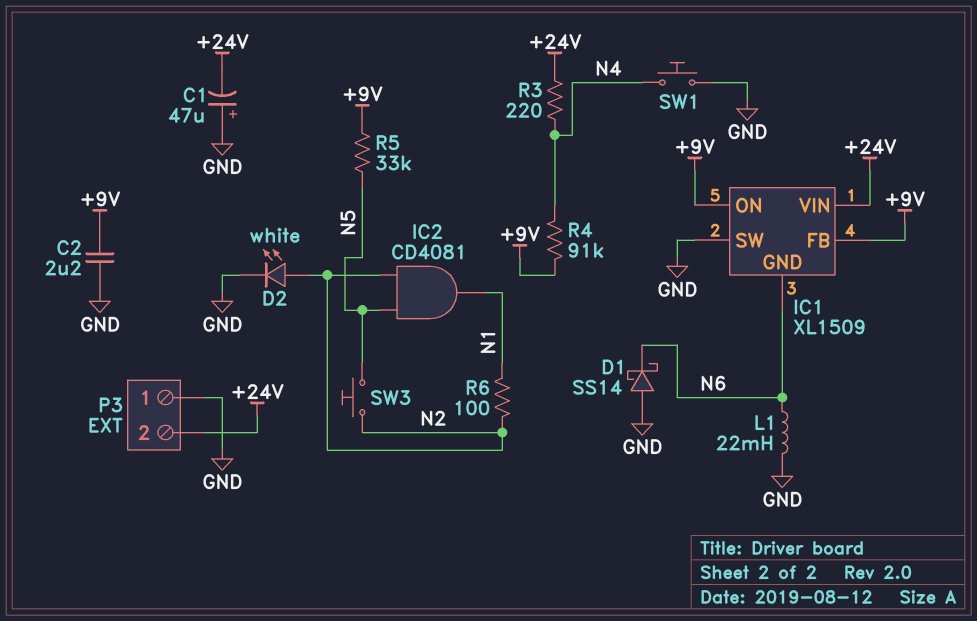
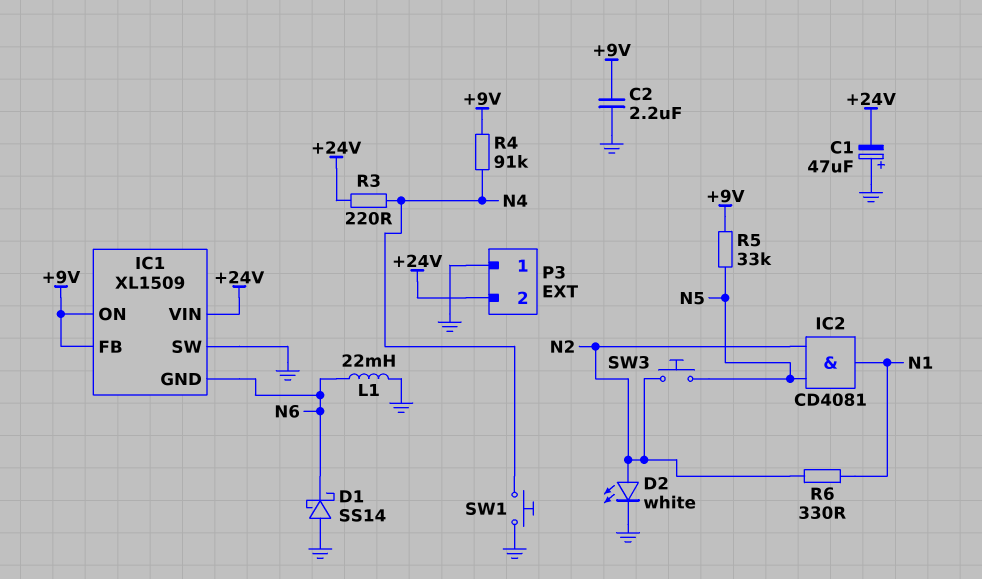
R6: 100 (N1, N2) -> 330 (N1, N2)

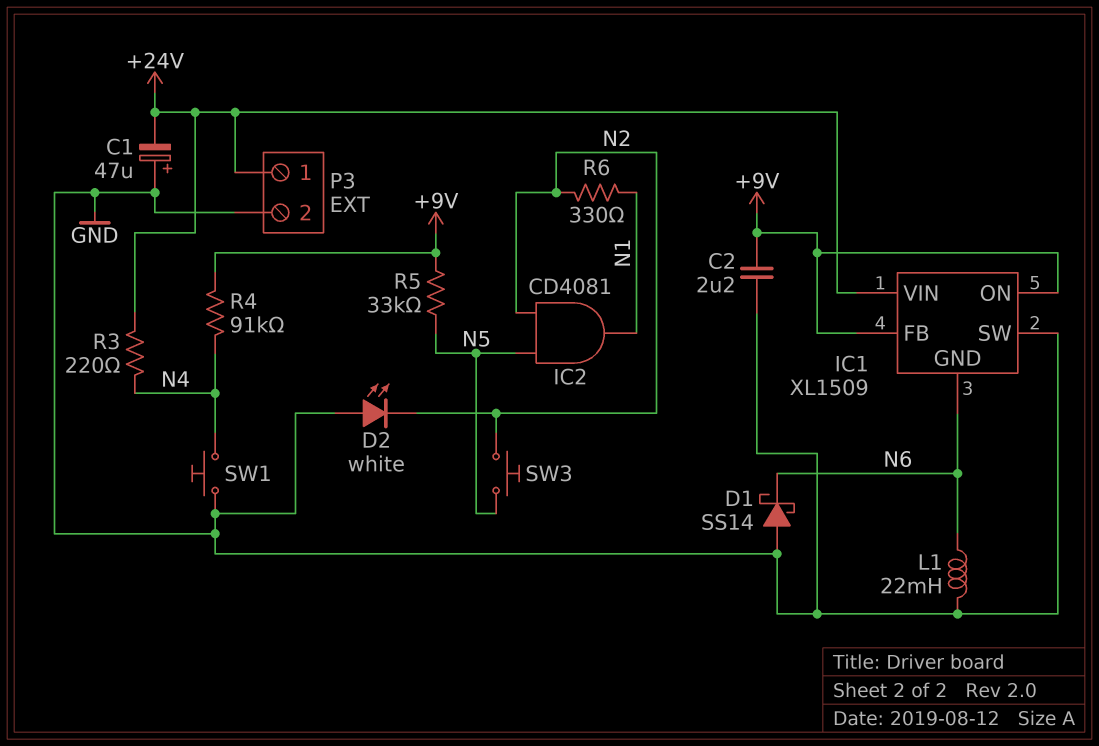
D2: LED white (A N2, K GND) -> LED white (A GND, K N2)
P3 pin 1: GND -> +24V
P3 pin 2: +24V -> GND

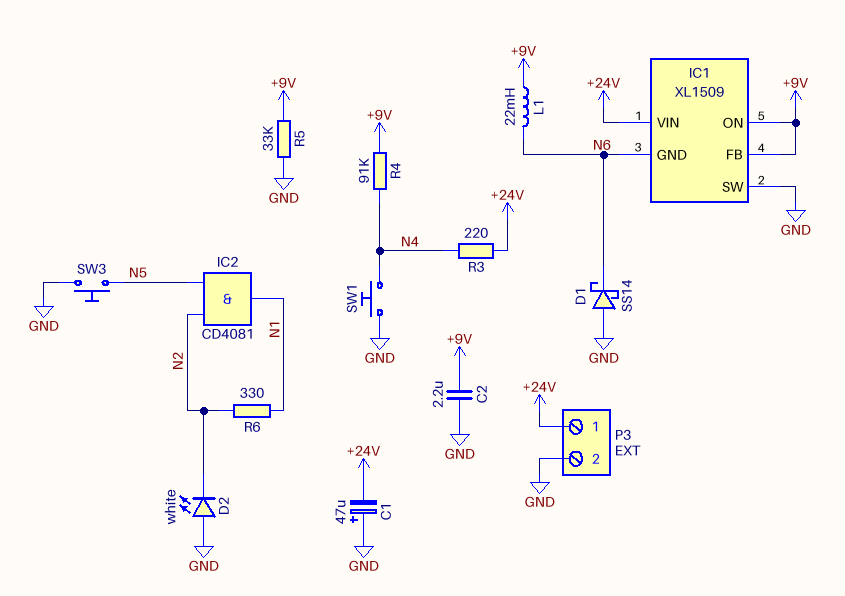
L1: 22mH (GND, N6) -> 22mH (+9V, N6)
R5: 33k (+9V, N5) -> 33k (+9V, GND)
SW3: button (N2, N5) -> button (GND, N5)

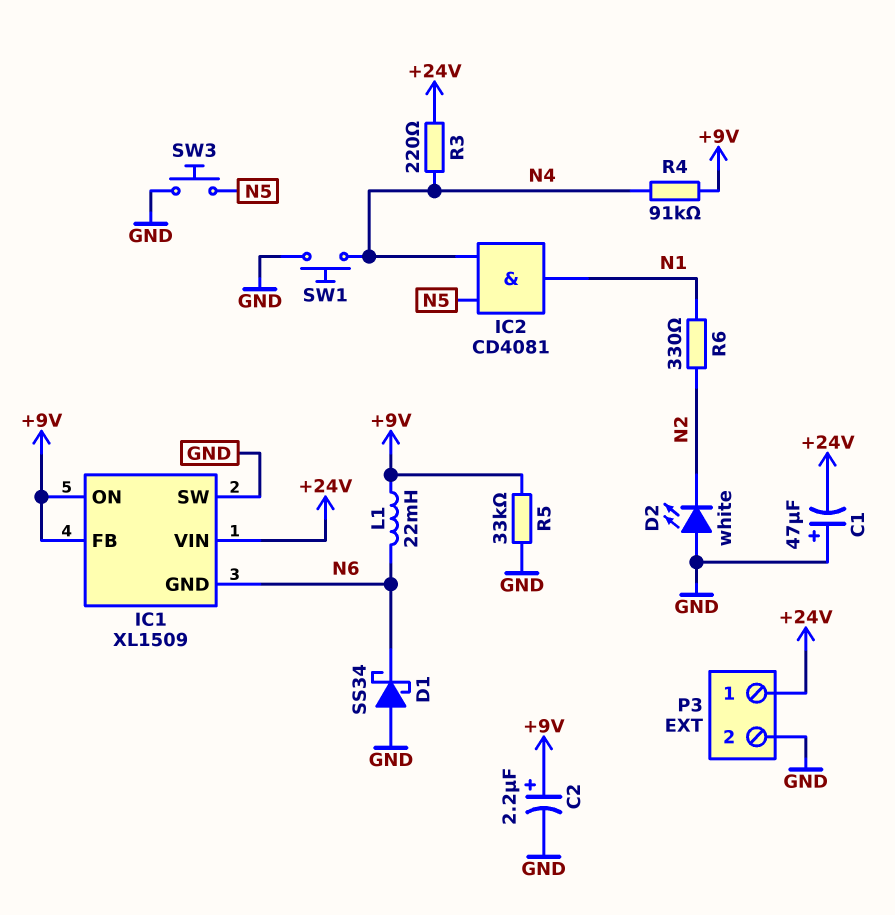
C2: 2.2uF (+9V, GND) -> 2.2uF (plus +9V, minus GND)
D1: schottky SS14 (A GND, K N6) -> schottky SS34 (A GND, K N6)
IC2: AND CD4081 (in N2, in N5, out N1) -> AND CD4081 (in N4, in N5, out N1)

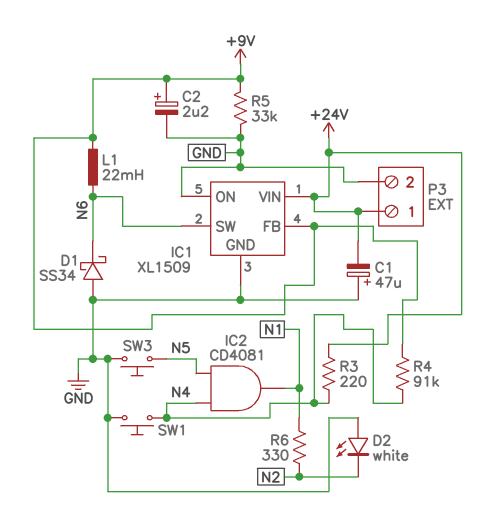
IC1 pin GND: N6 -> GND
IC1 pin ON: +9V -> GND
IC1 pin SW: GND -> N6

